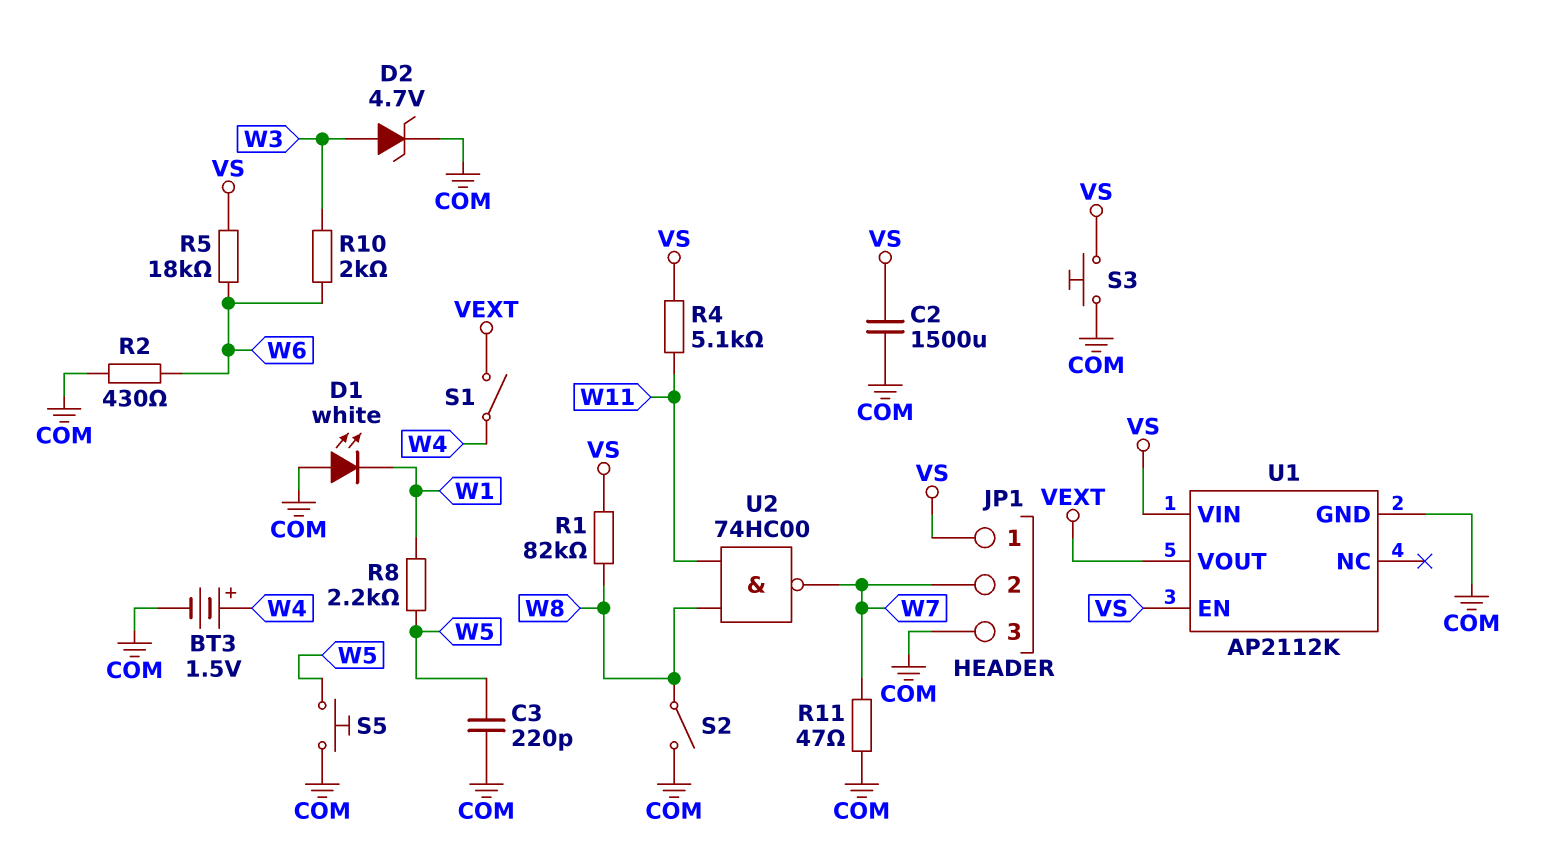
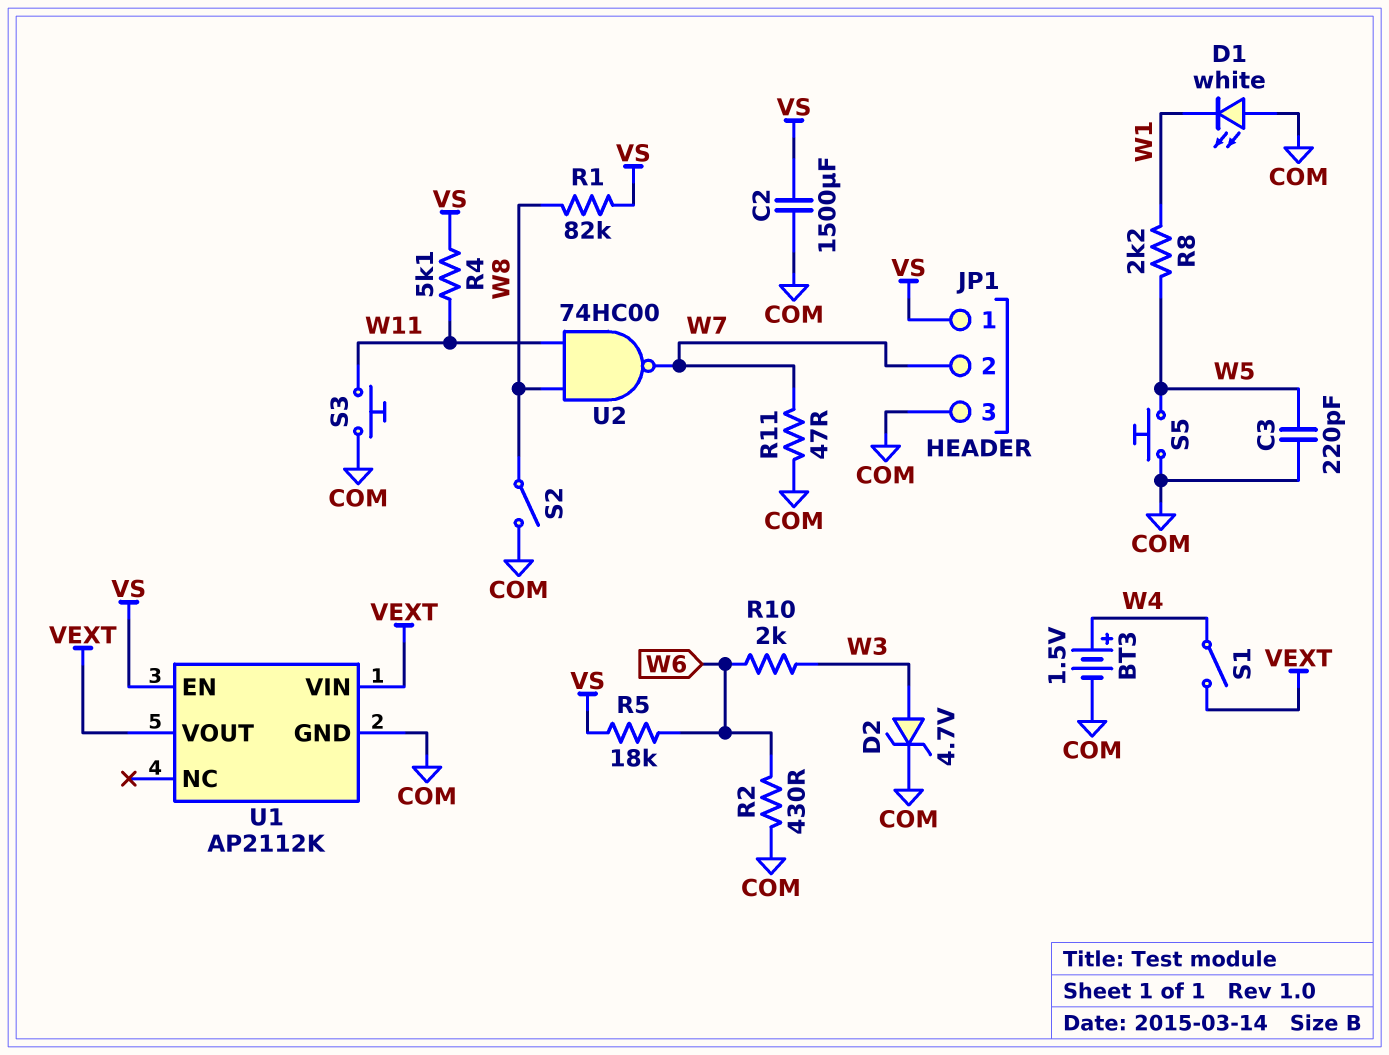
S3: button (COM, VS) -> button (COM, W11)
U1 pin VIN: VS -> VEXT

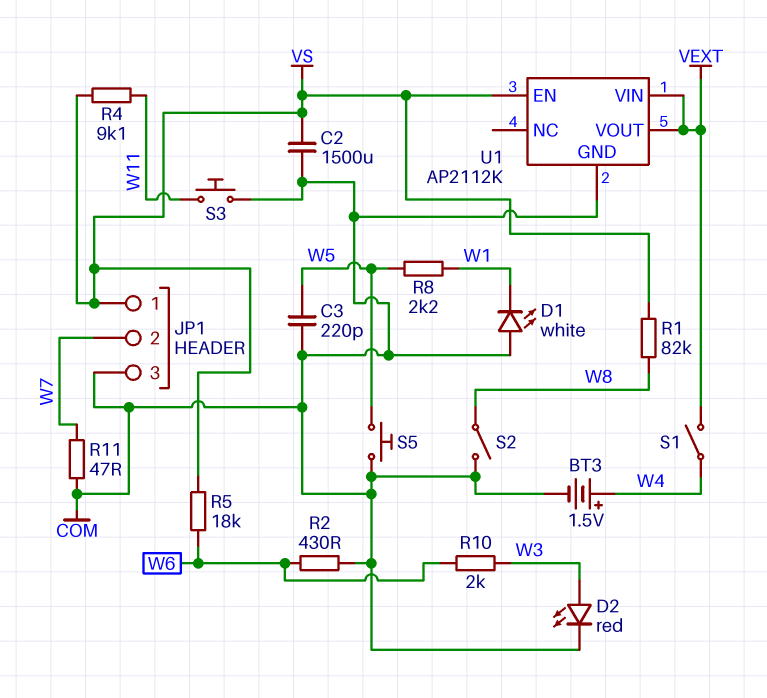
D2: zener 4.7V (A W3, K COM) -> LED red (A W3, K COM)
R4: 5.1k (VS, W11) -> 9.1k (VS, W11)
U2: NAND 74HC00 (in W8, in W11, out W7) -> none

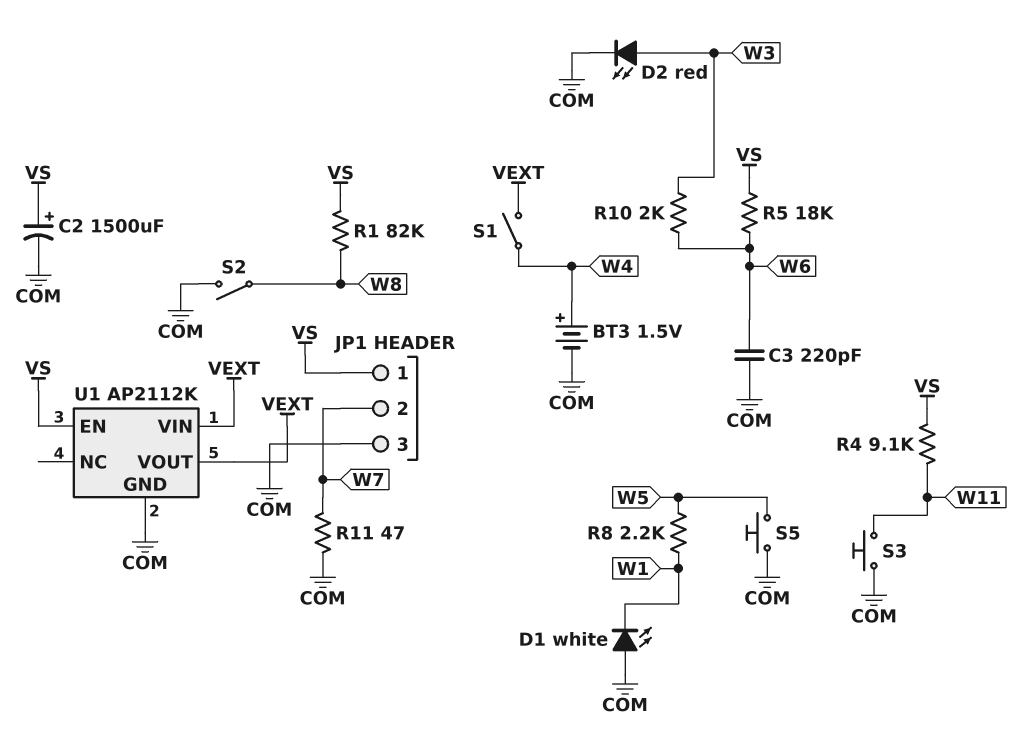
C2: 1500uF (COM, VS) -> 1500uF (plus VS, minus COM)
C3: 220pF (COM, W5) -> 220pF (COM, W6)
R2: 430 (COM, W6) -> none

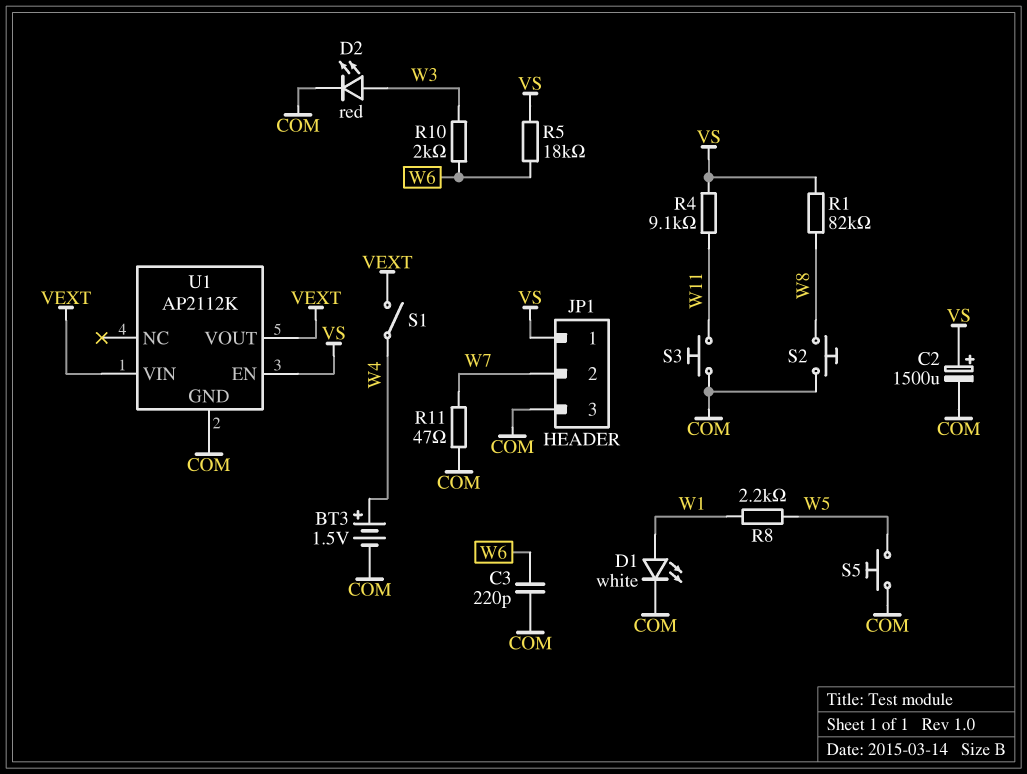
D1: LED white (A COM, K W1) -> LED white (A W1, K COM)
S2: switch (COM, W8) -> button (COM, W8)

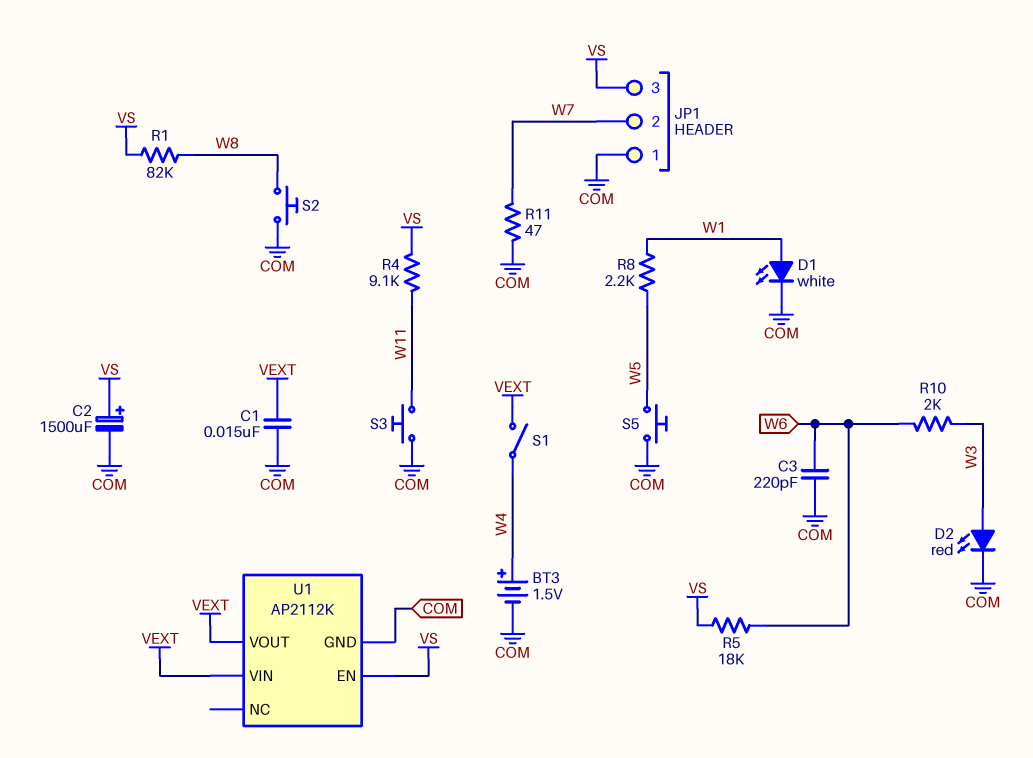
C1: none -> 15nF (COM, VEXT)
JP1 pin 1: VS -> COM
JP1 pin 3: COM -> VS

